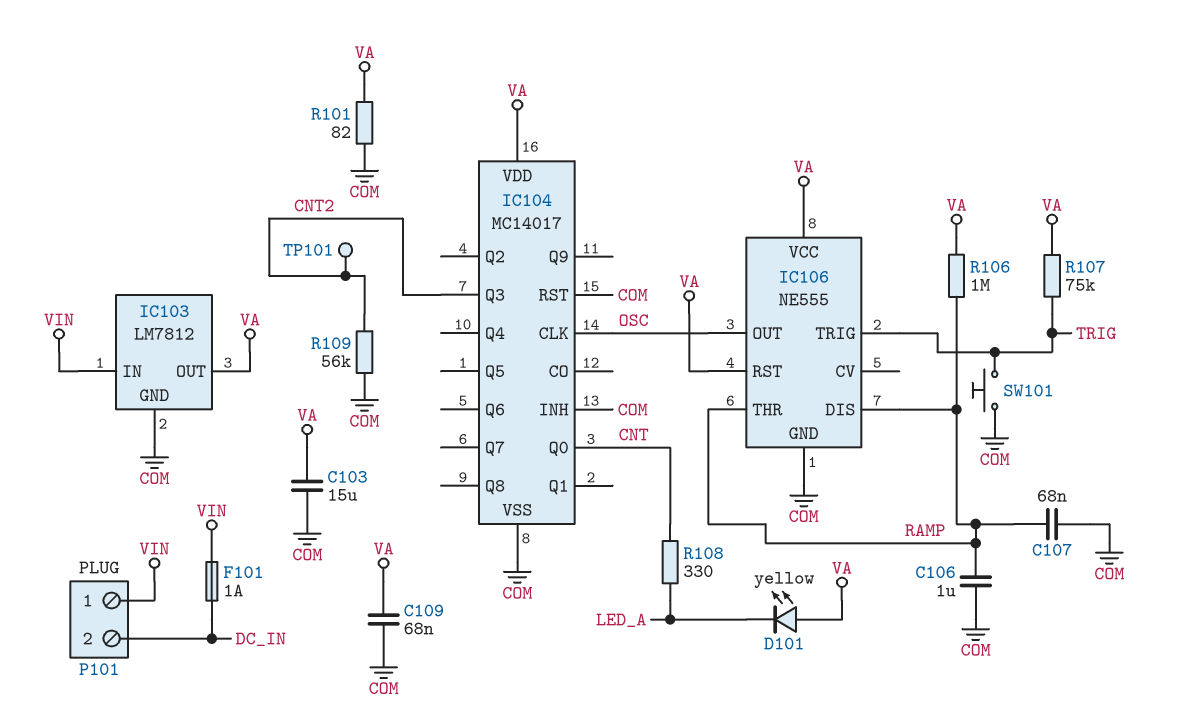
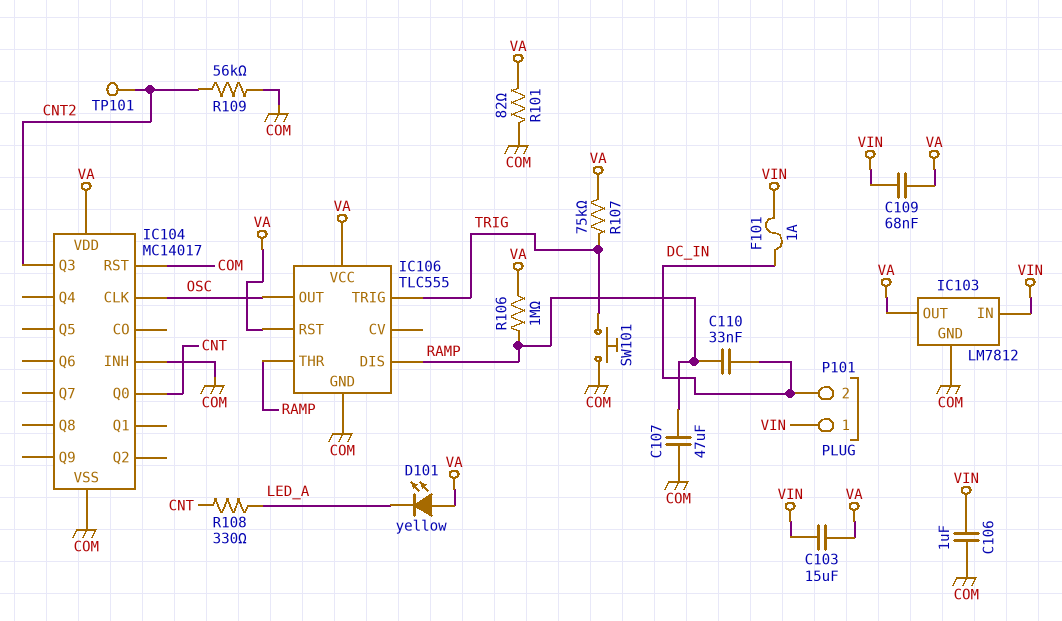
C103: 15uF (COM, VA) -> 15uF (VA, VIN)
C106: 1uF (COM, RAMP) -> 1uF (COM, VIN)
C107: 68nF (COM, RAMP) -> 47uF (COM, RAMP)
C109: 68nF (COM, VA) -> 68nF (VA, VIN)
C110: none -> 33nF (DC_IN, RAMP)
IC106: NE555 -> TLC555

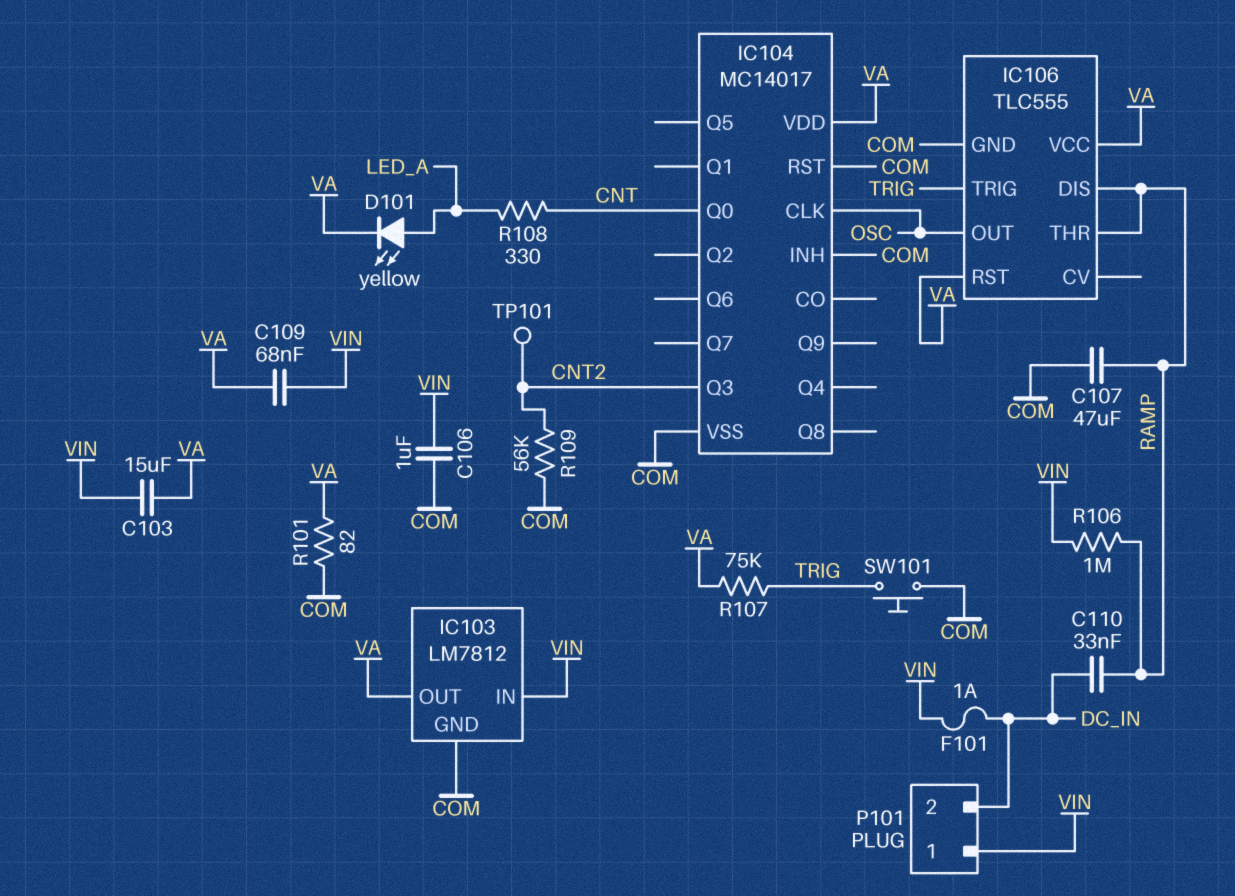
D101: LED yellow (A VA, K LED_A) -> LED yellow (A LED_A, K VA)
R106: 1M (RAMP, VA) -> 1M (RAMP, VIN)

